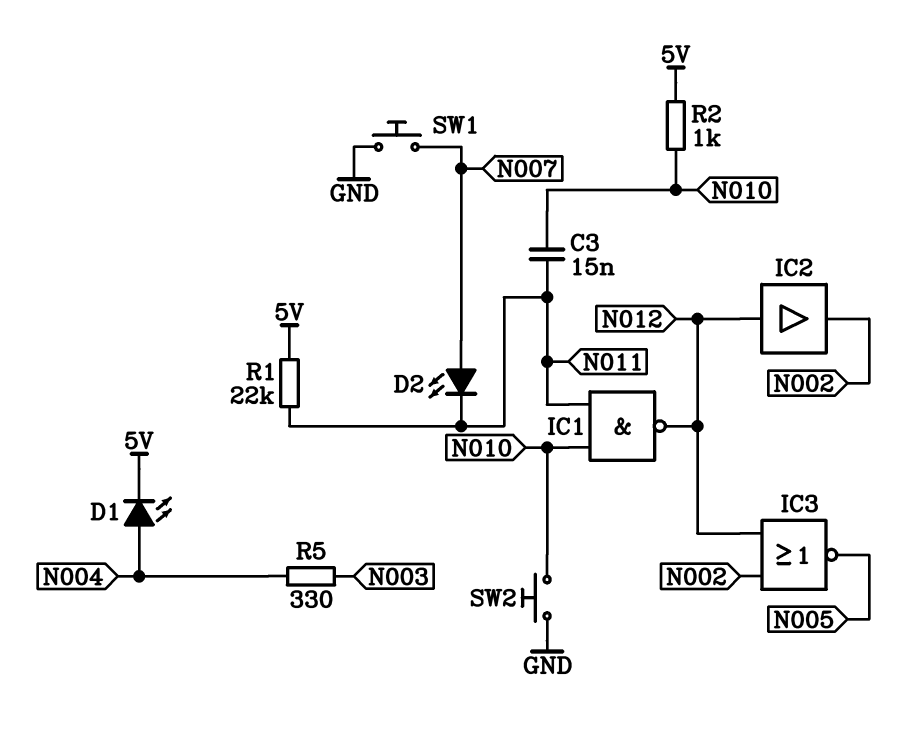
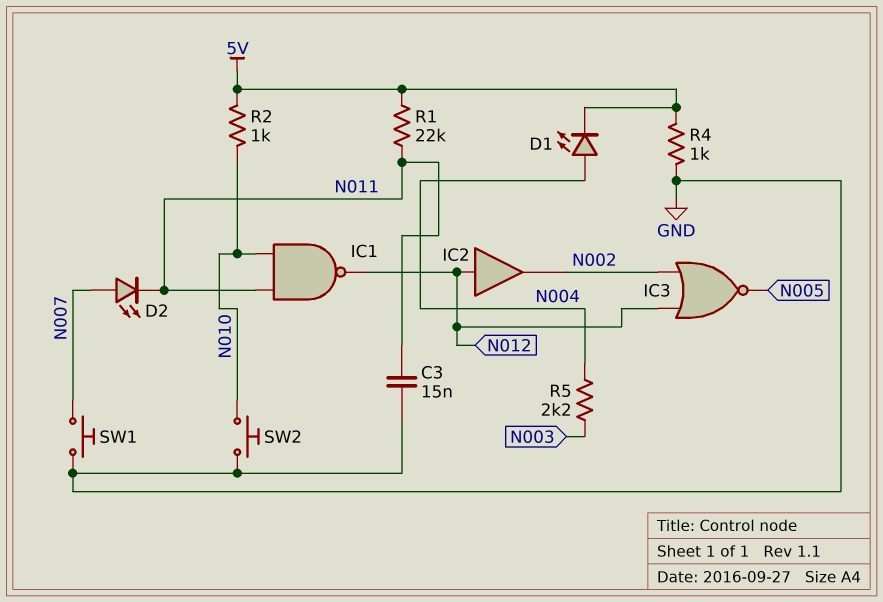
C3: 15nF (N010, N011) -> 15nF (GND, N011)
R4: none -> 1k (5V, GND)
R5: 330 (N003, N004) -> 2.2k (N003, N004)

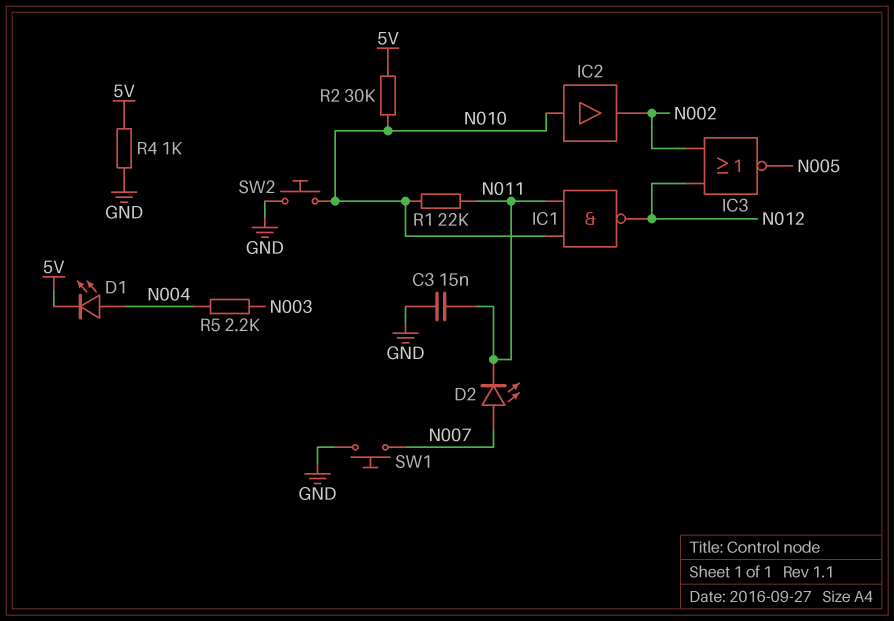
IC2: buffer (in N012, out N002) -> buffer (in N010, out N002)
R1: 22k (5V, N011) -> 22k (N010, N011)
R2: 1k (5V, N010) -> 30k (5V, N010)

